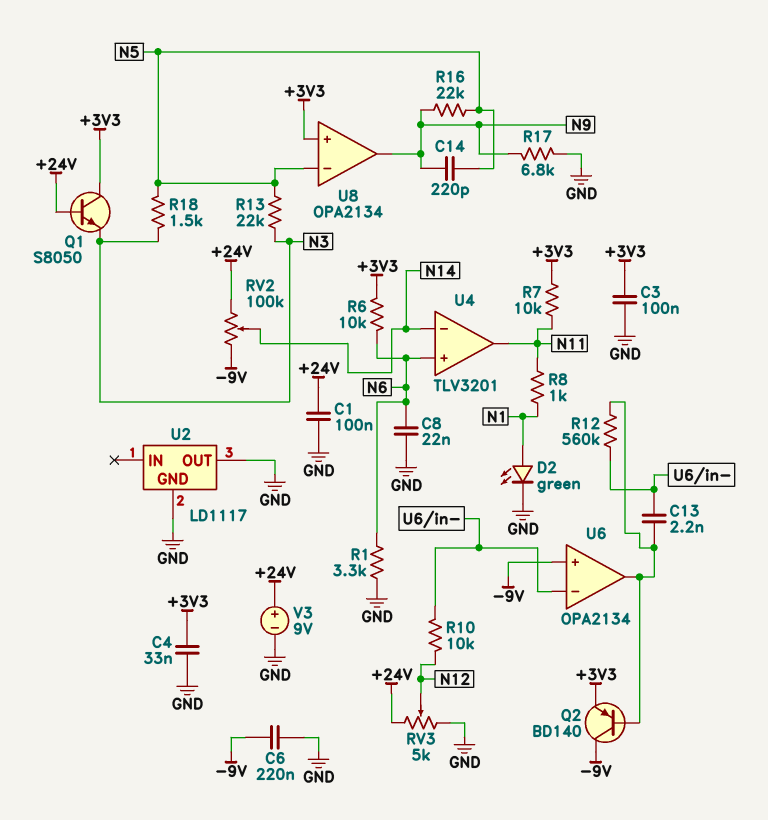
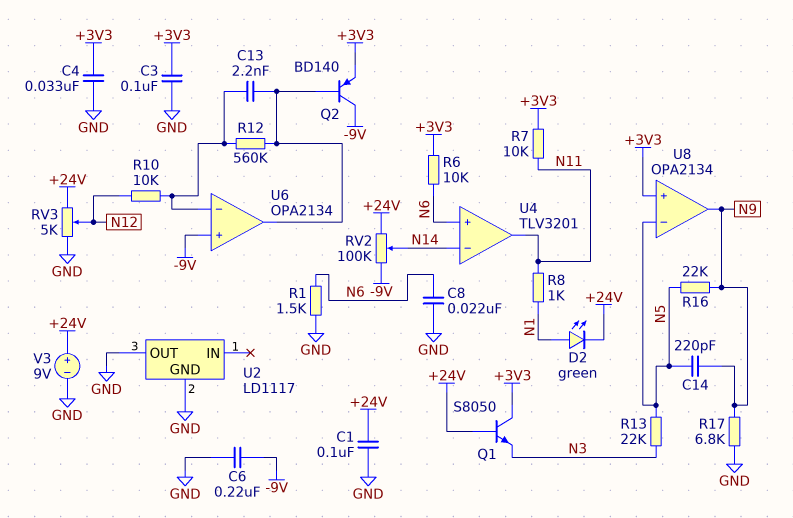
D2: LED green (A N1, K GND) -> LED green (A N1, K +24V)
R1: 3.3k (GND, N6) -> 1.5k (GND, N6)
R18: 1.5k (N3, N5) -> none

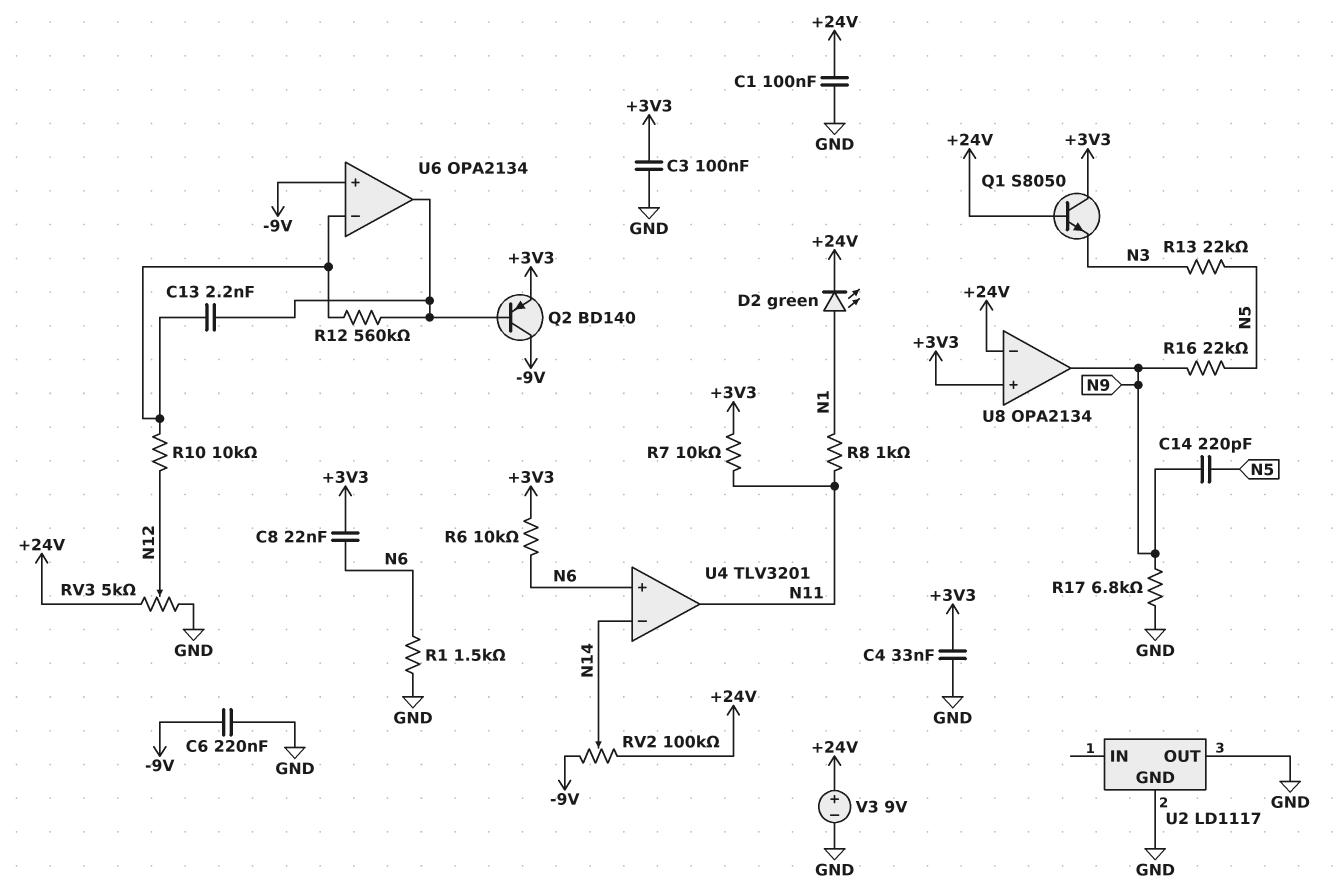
C8: 22nF (GND, N6) -> 22nF (+3V3, N6)
U8 pin in-: N5 -> +24V

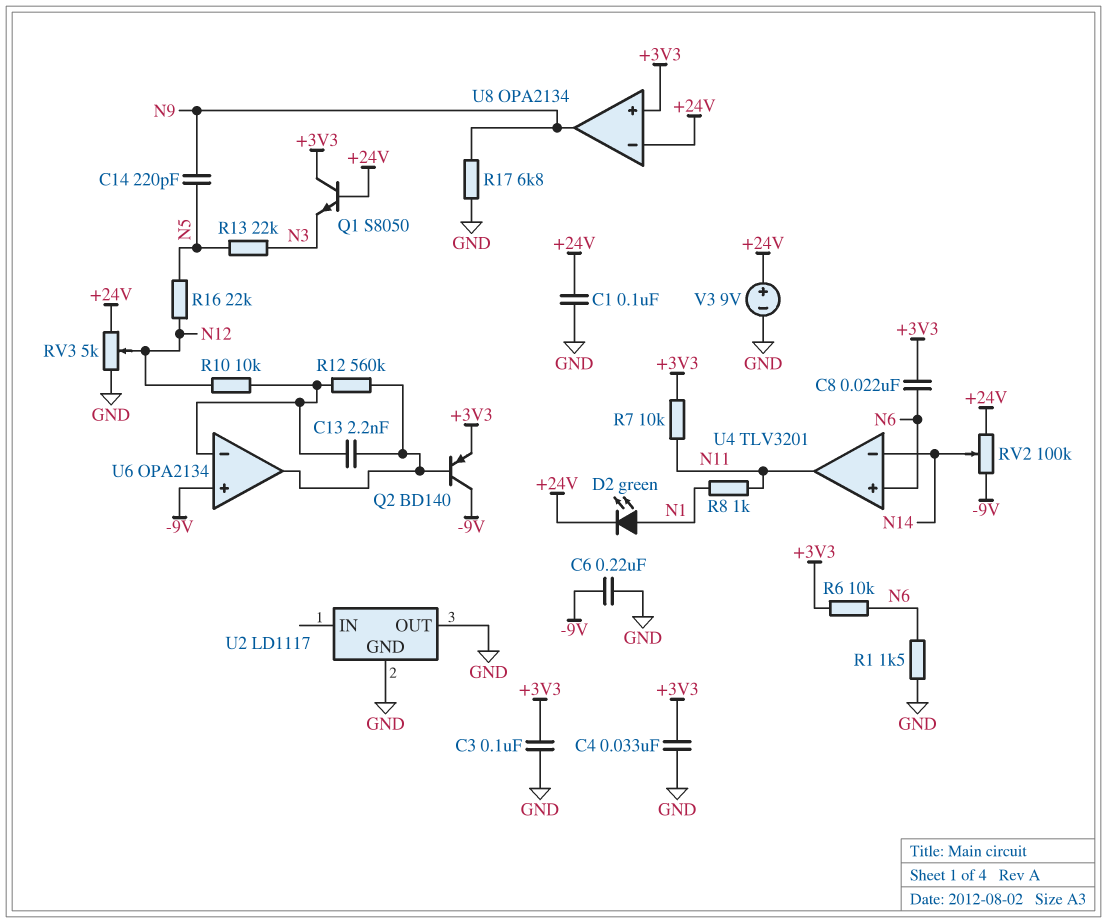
R16: 22k (N5, N9) -> 22k (N5, N12)

